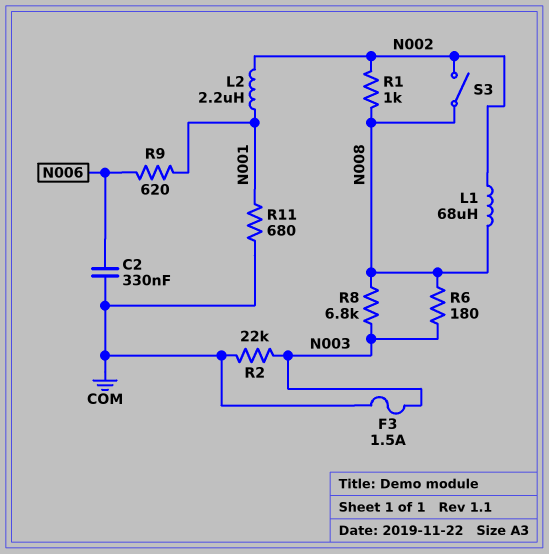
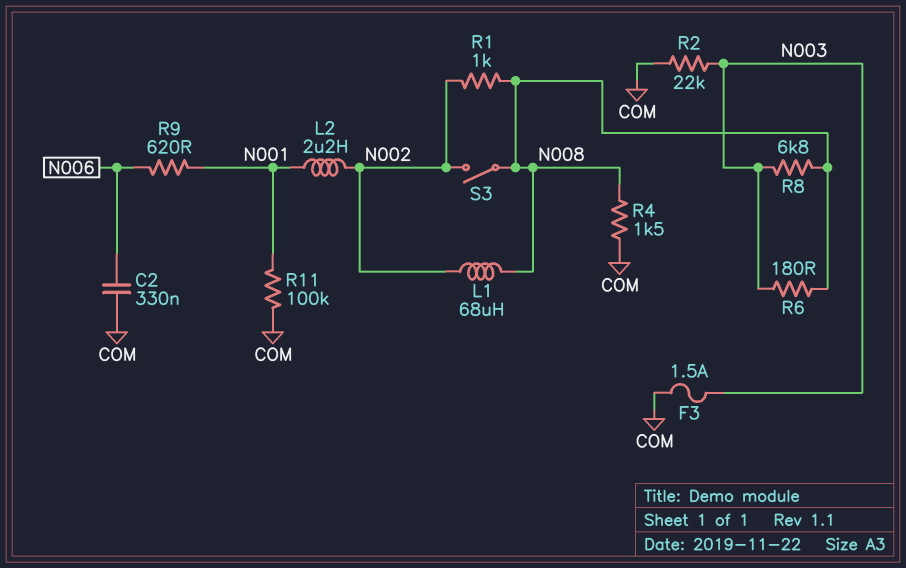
R4: none -> 1.5k (COM, N008)
R11: 680 (COM, N001) -> 100k (COM, N001)

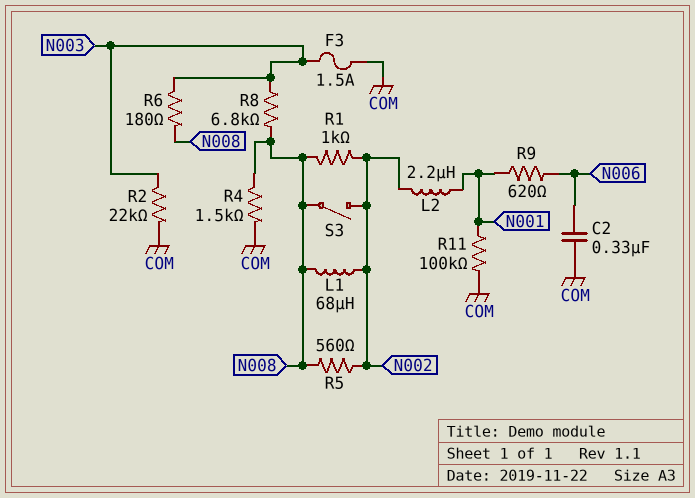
R5: none -> 560 (N002, N008)

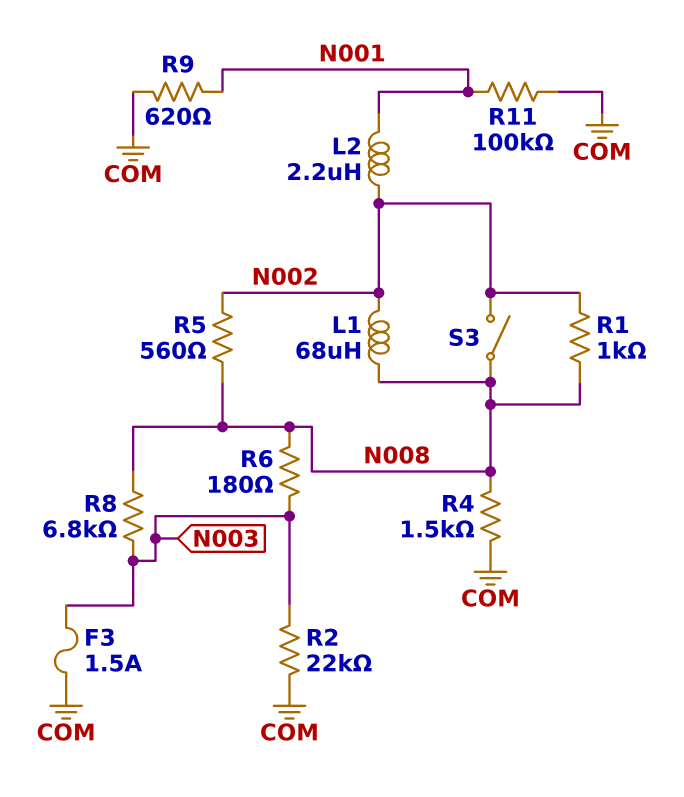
C2: 330nF (COM, N006) -> none
R9: 620 (N001, N006) -> 620 (COM, N001)

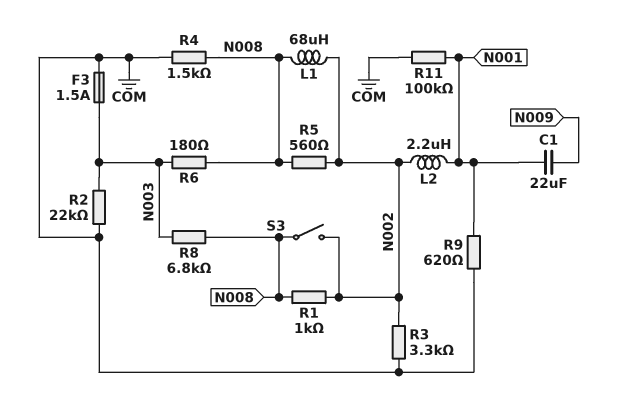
C1: none -> 22uF (N001, N009)
R3: none -> 3.3k (COM, N002)

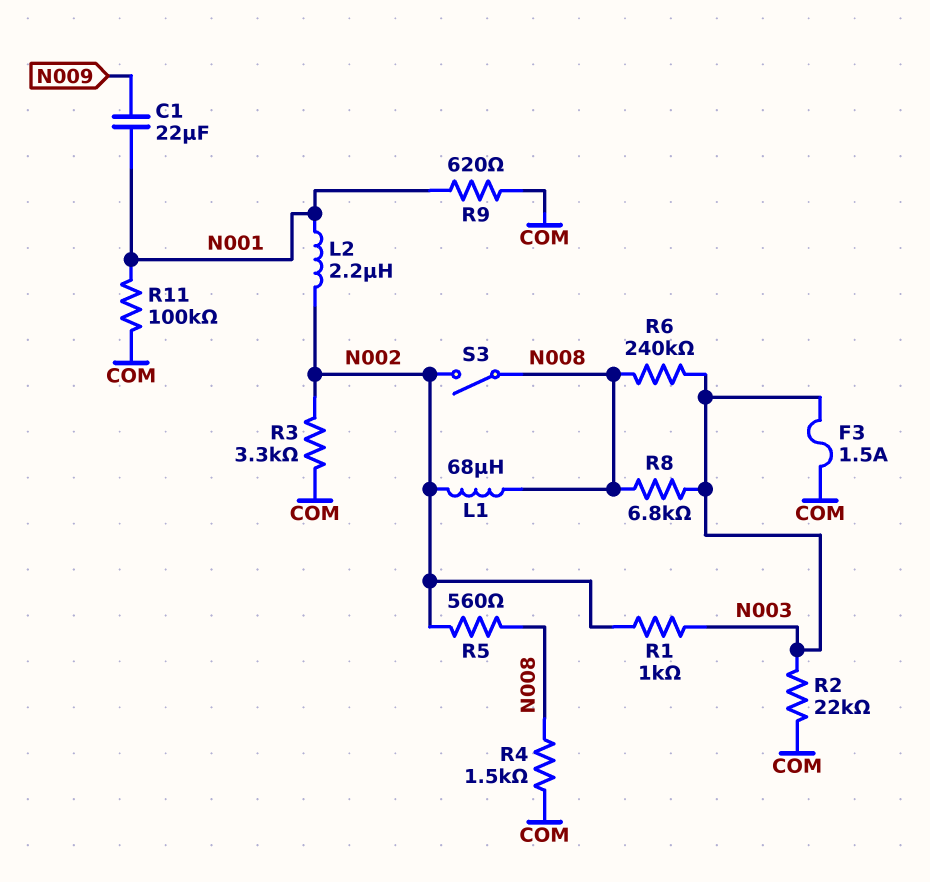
R1: 1k (N002, N008) -> 1k (N002, N003)
R6: 180 (N003, N008) -> 240k (N003, N008)

